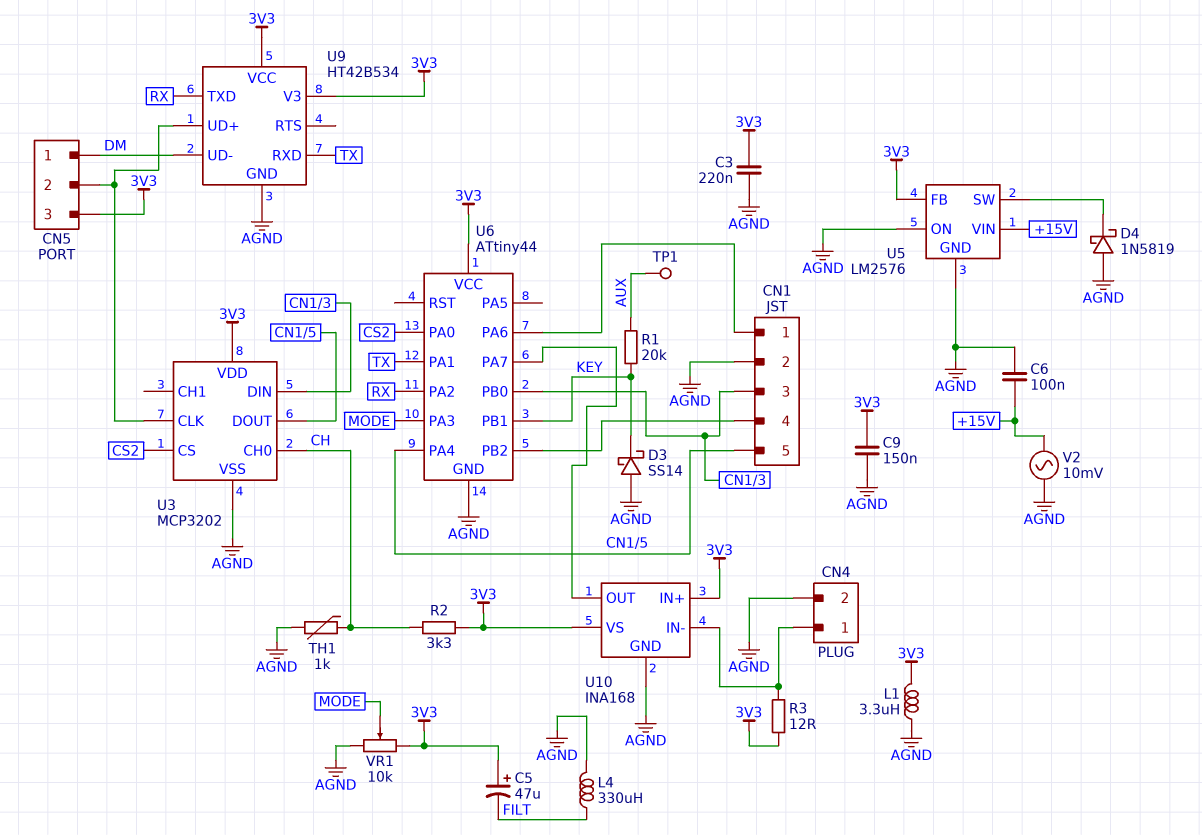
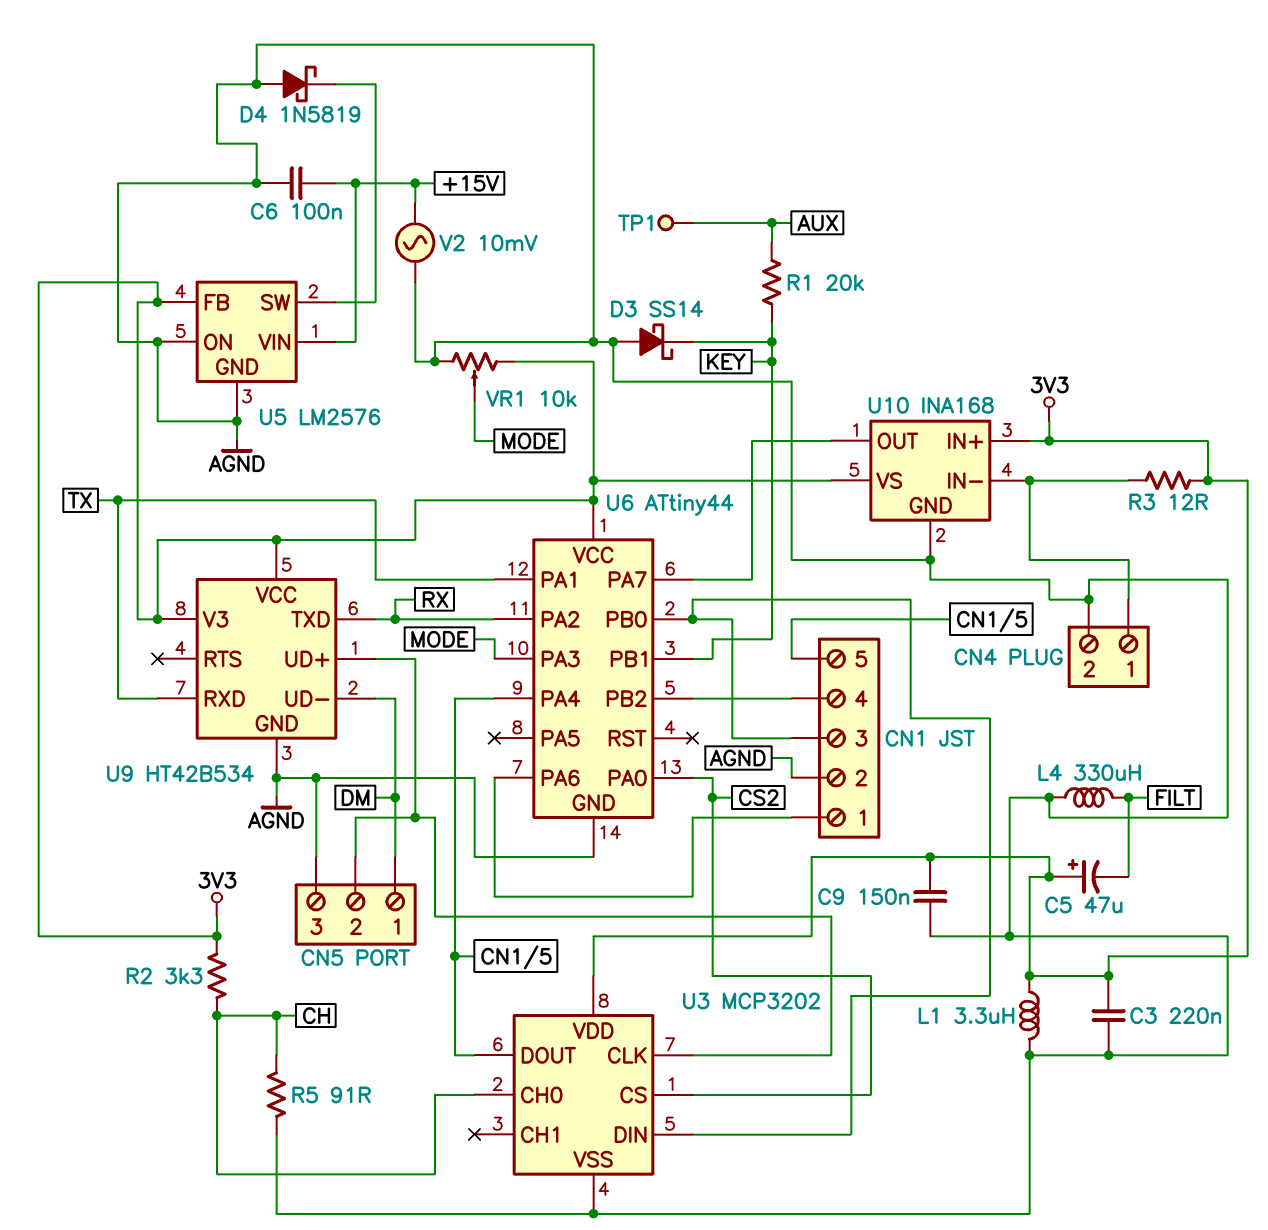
CN5 pin 3: 3V3 -> AGND
R5: none -> 91 (AGND, CH)
TH1: 1k (AGND, CH) -> none

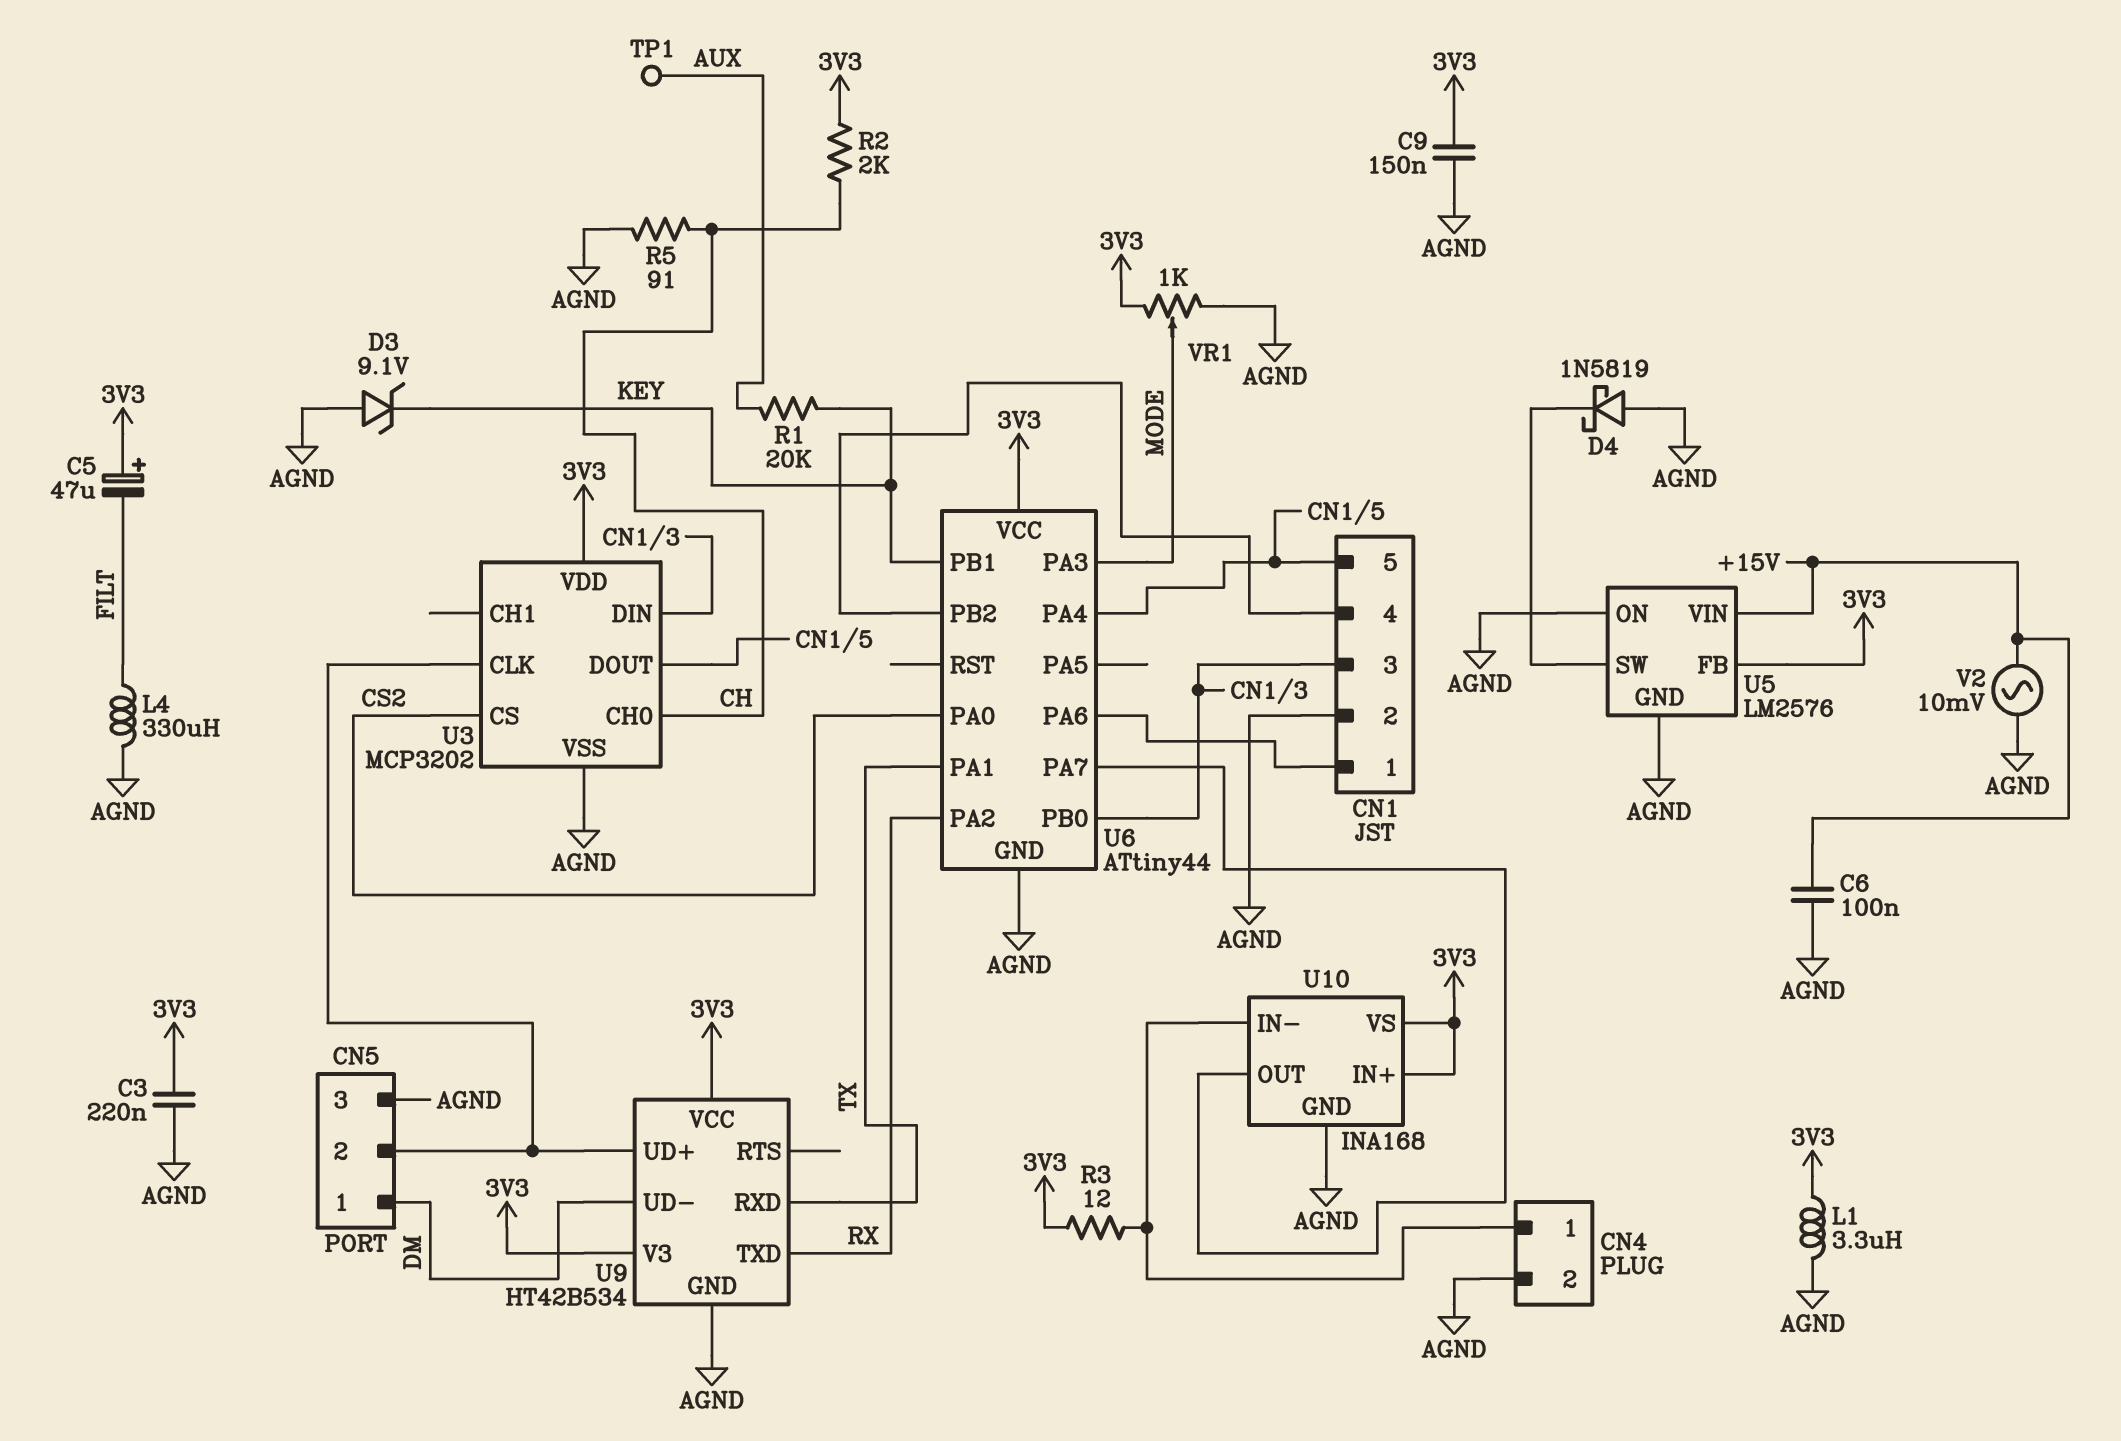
D3: schottky SS14 (A AGND, K KEY) -> zener 9.1V (A AGND, K KEY)
R2: 3.3k (3V3, CH) -> 2k (3V3, CH)
VR1: 10k (3V3, AGND, wiper MODE) -> 1k (3V3, AGND, wiper MODE)

